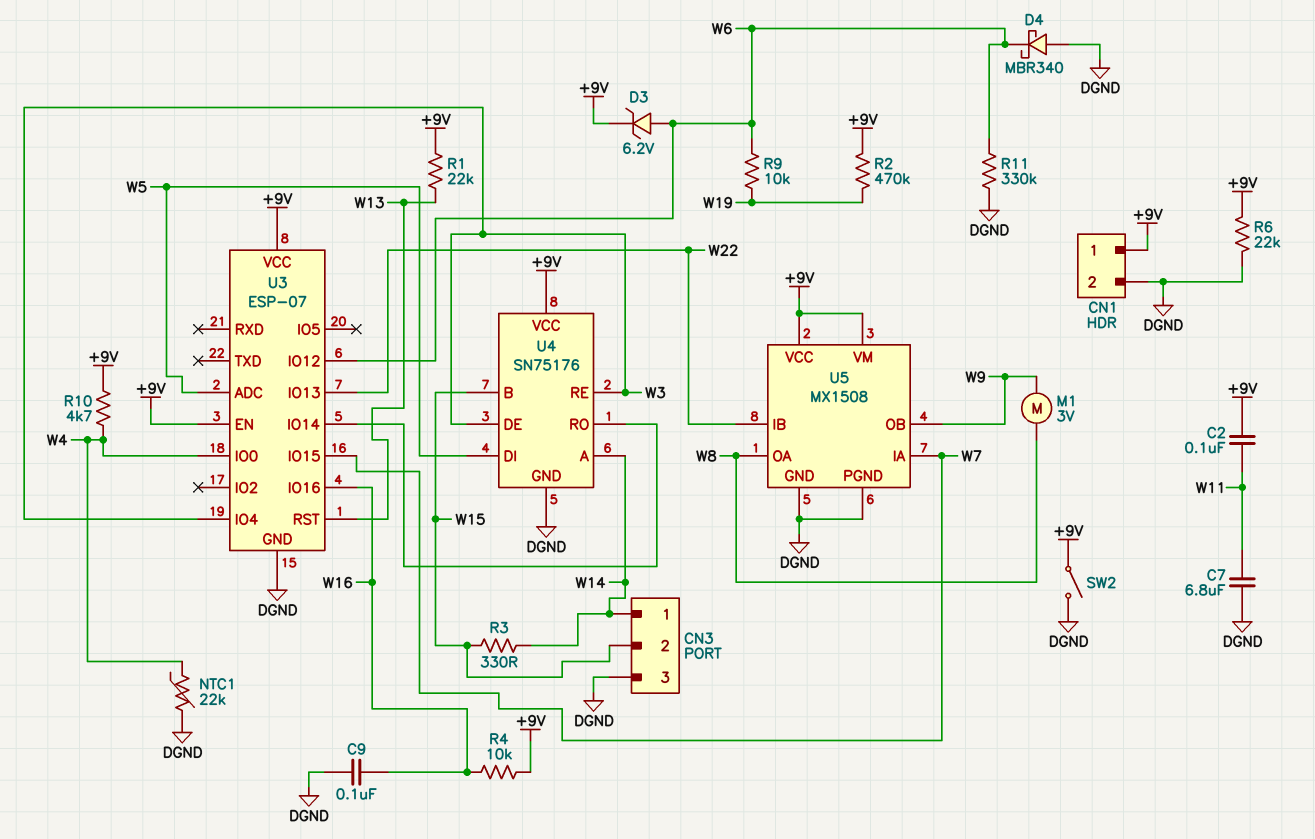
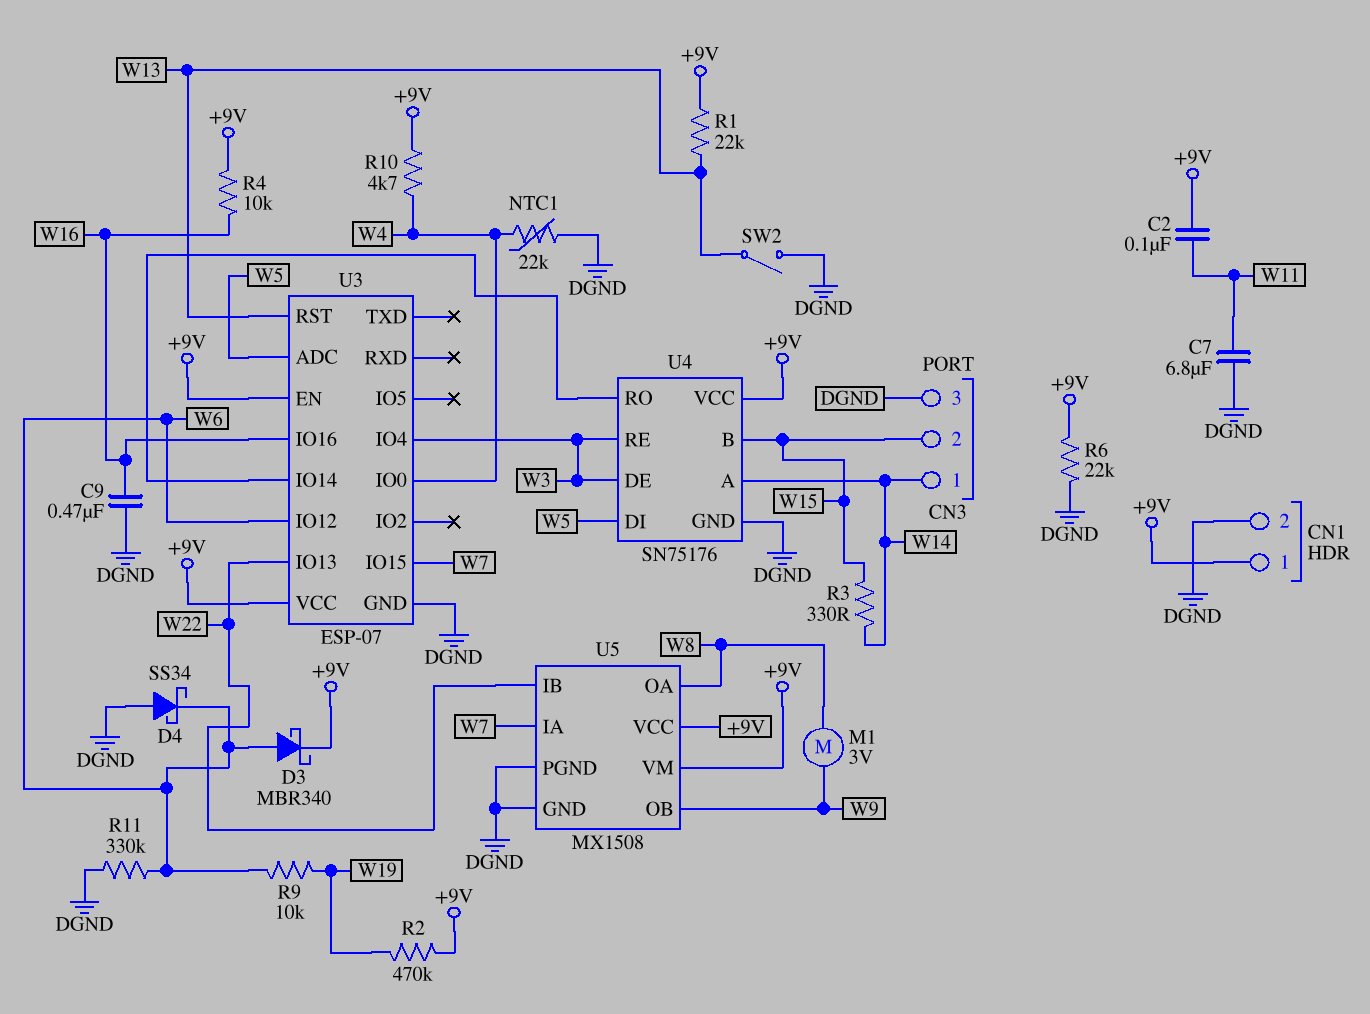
C9: 100nF (DGND, W16) -> 470nF (DGND, W16)
D3: zener 6.2V (A W6, K +9V) -> schottky MBR340 (A W6, K +9V)
D4: schottky MBR340 (A DGND, K W6) -> schottky SS34 (A DGND, K W6)
SW2: switch (+9V, DGND) -> switch (DGND, W13)

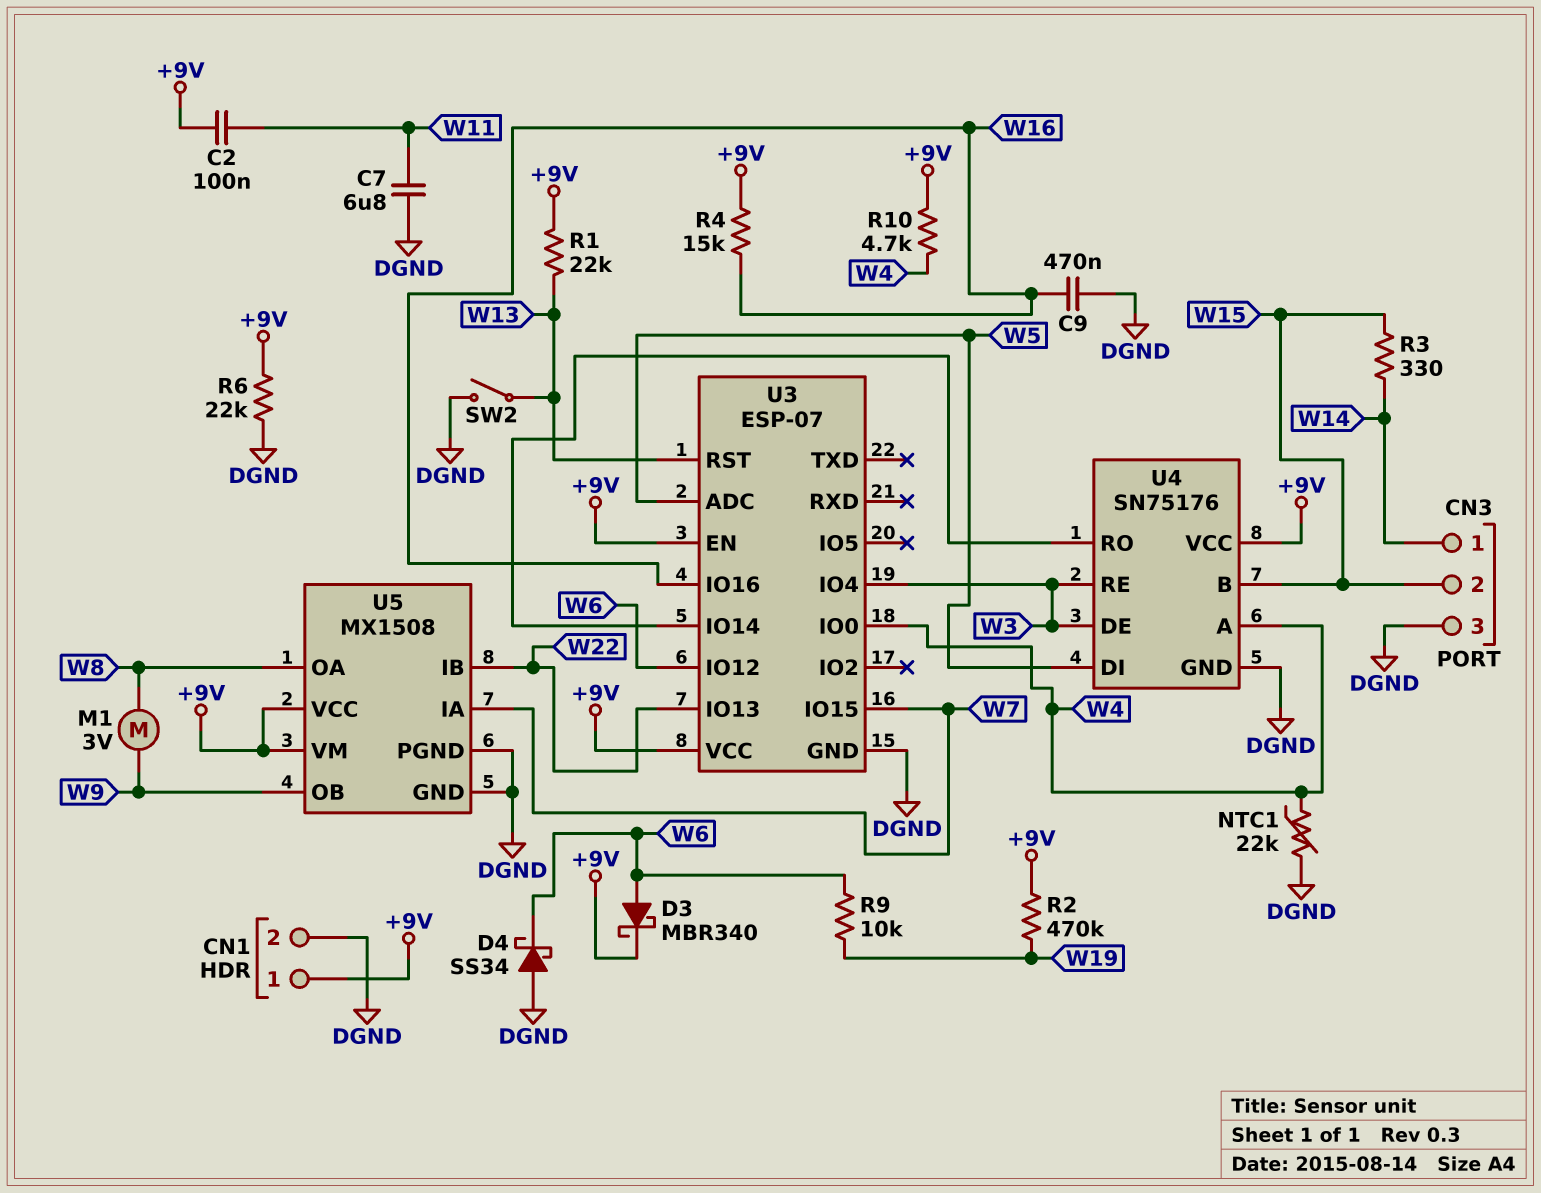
R4: 10k (+9V, W16) -> 15k (+9V, W16)
R11: 330k (DGND, W6) -> none
U4 pin A: W14 -> W4

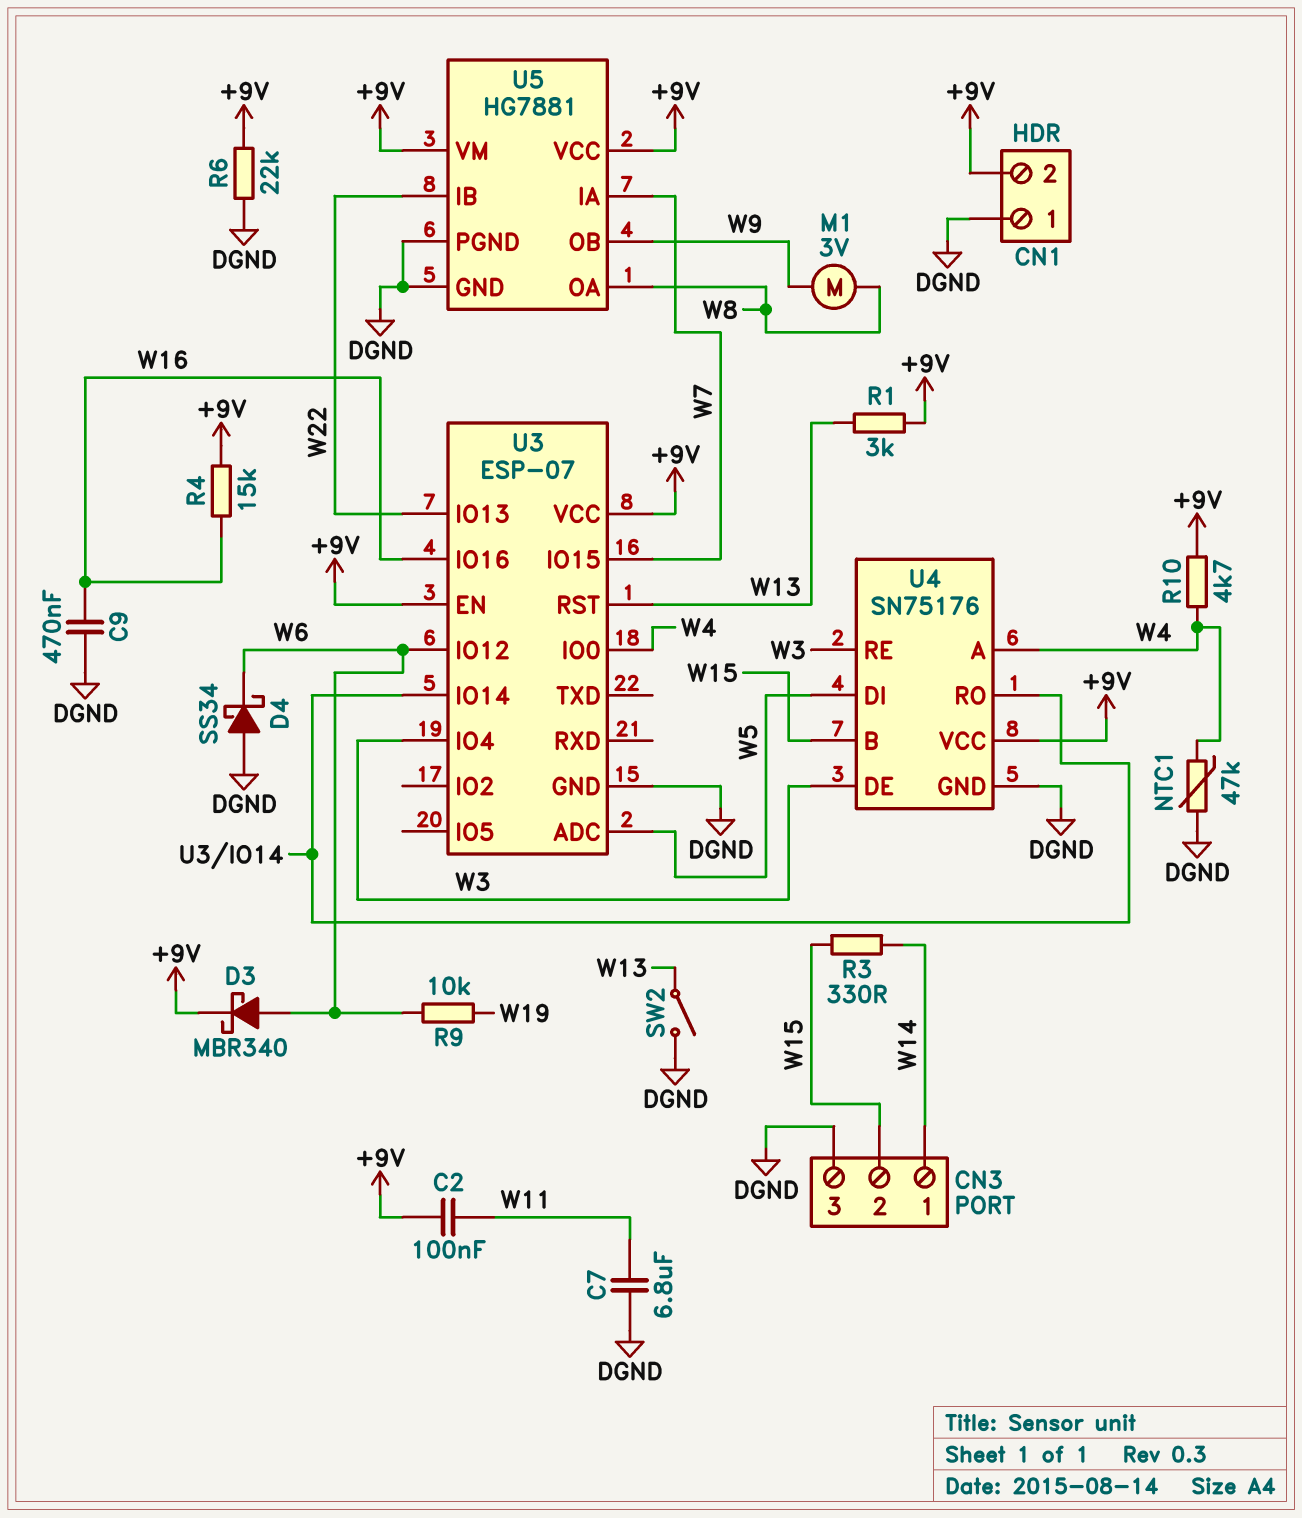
CN1 pin 1: +9V -> DGND
CN1 pin 2: DGND -> +9V
NTC1: 22k (DGND, W4) -> 47k (DGND, W4)
R1: 22k (+9V, W13) -> 3k (+9V, W13)
R2: 470k (+9V, W19) -> none
U5: MX1508 -> HG7881

